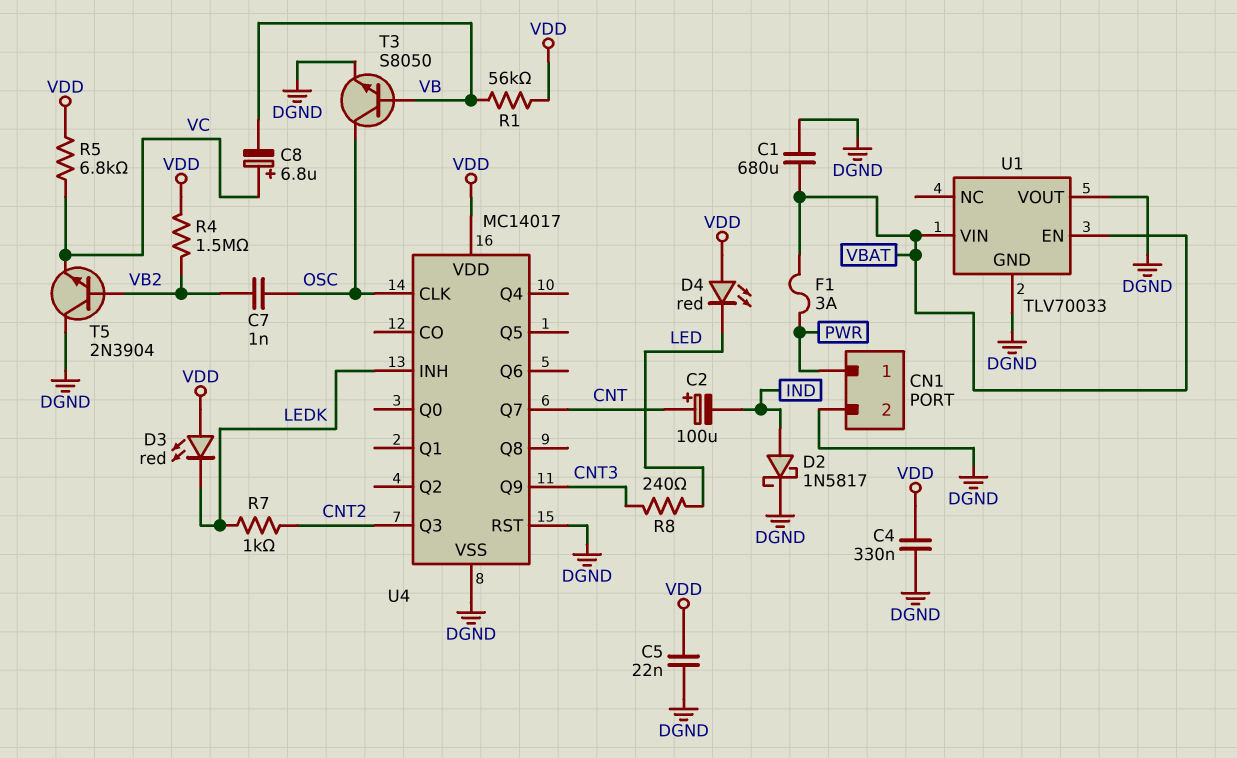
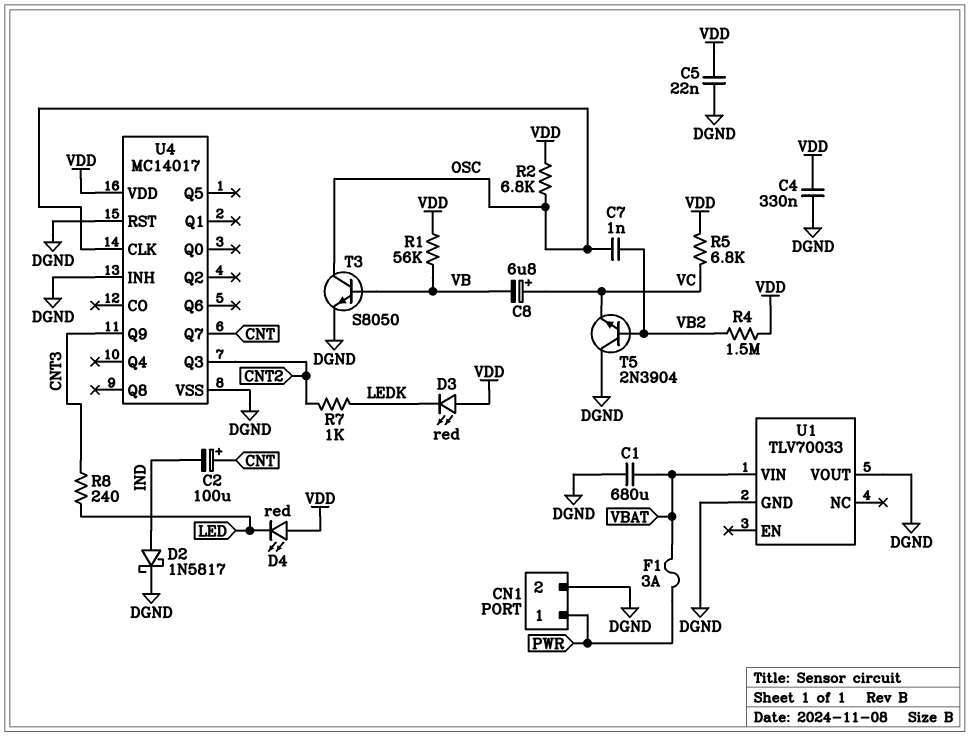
R2: none -> 6.8k (OSC, VDD)
U1 pin EN: VBAT -> none
U4 pin INH: LEDK -> DGND

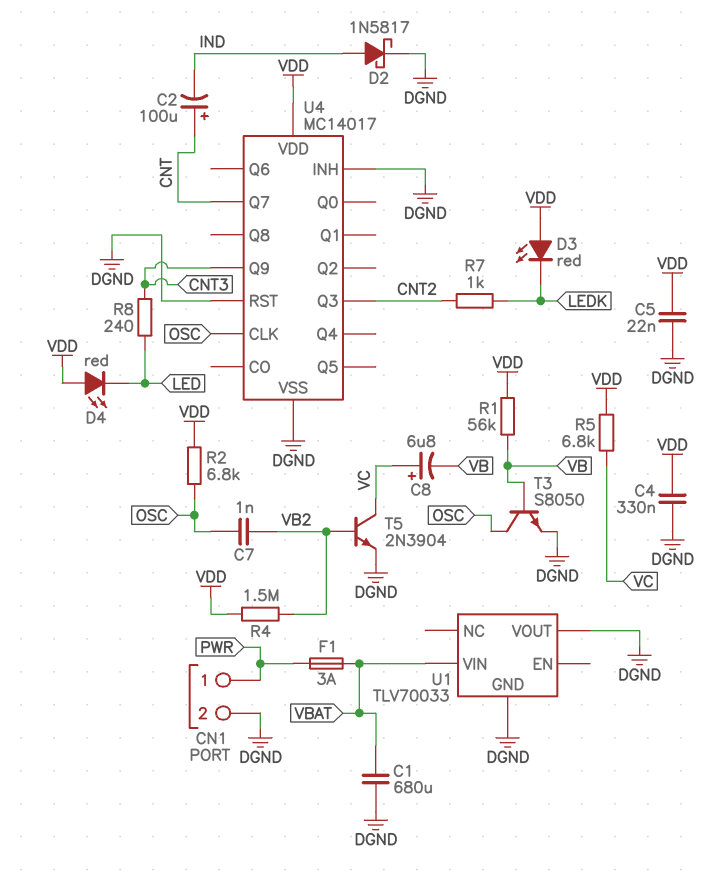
T5: NPN 2N3904 (B VB2, C DGND, E VC) -> NPN 2N3904 (B VB2, C VC, E DGND)

